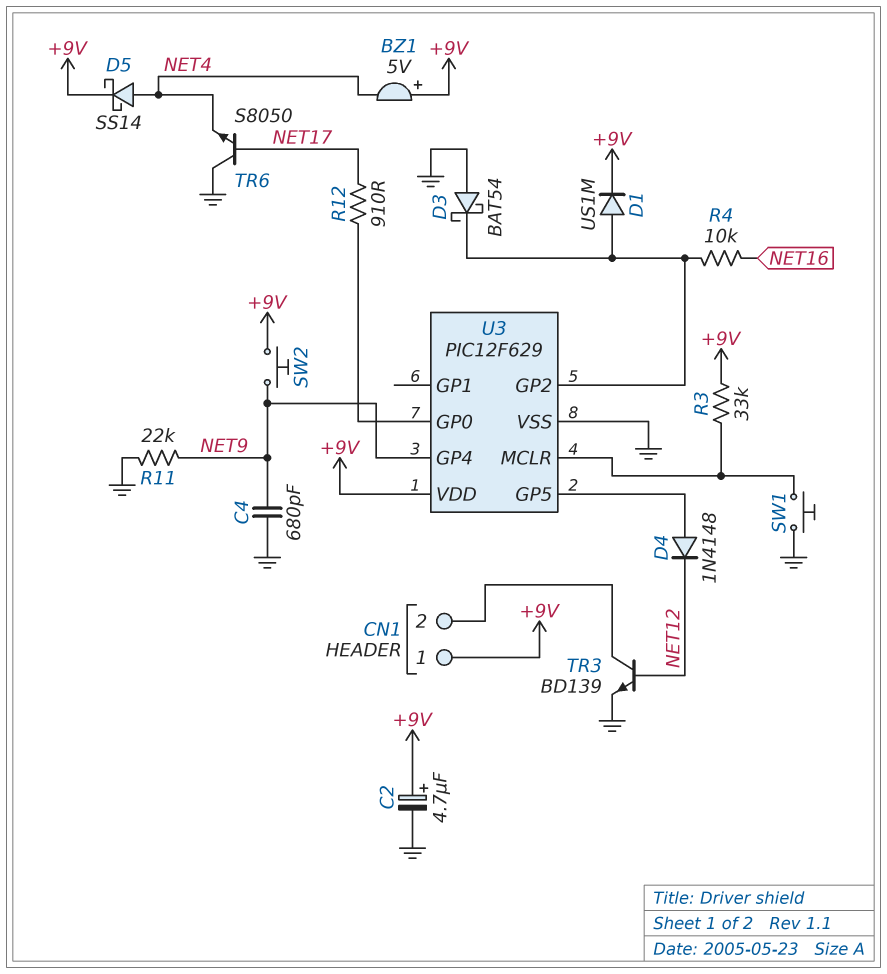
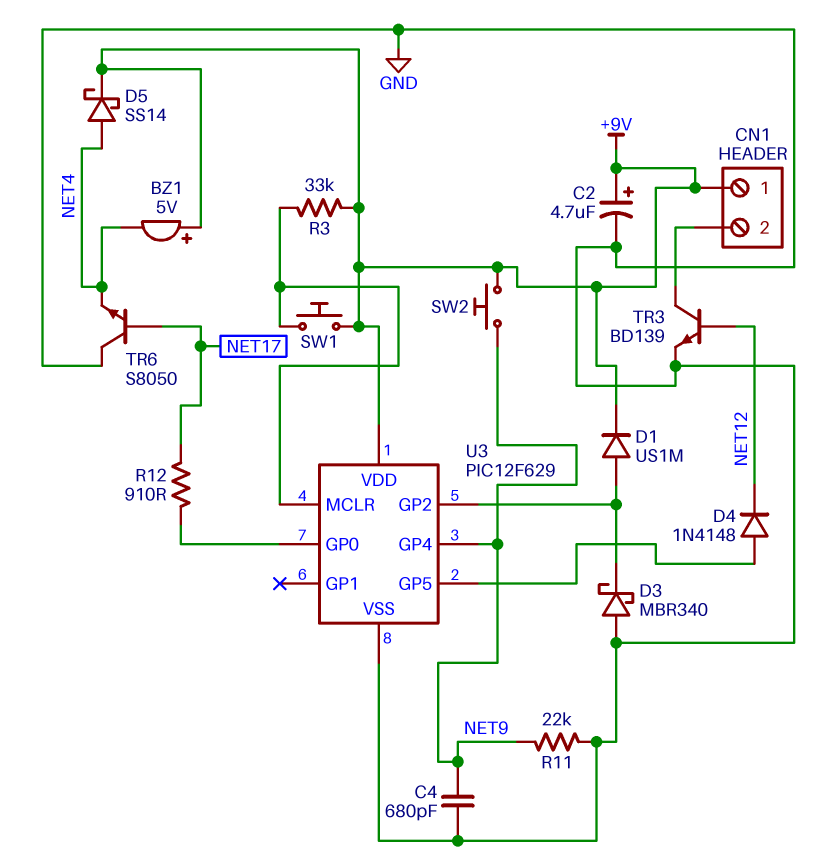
D3: schottky BAT54 (A GND, K U3/GP2) -> schottky MBR340 (A GND, K U3/GP2)
R4: 10k (NET16, U3/GP2) -> none
SW1: button (GND, U3/MCLR) -> button (+9V, U3/MCLR)

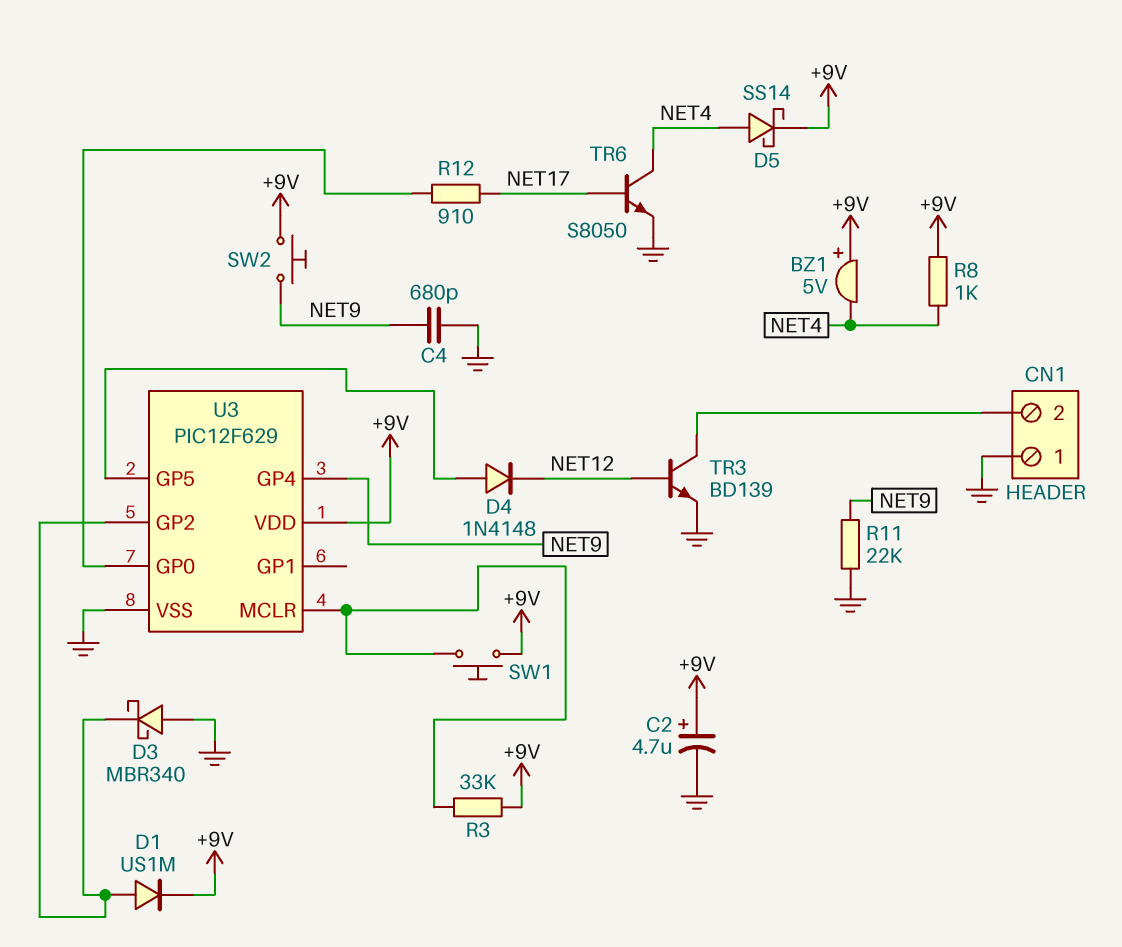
CN1 pin 1: +9V -> GND
R8: none -> 1k (+9V, NET4)
TR6: NPN S8050 (B NET17, C GND, E NET4) -> NPN S8050 (B NET17, C NET4, E GND)

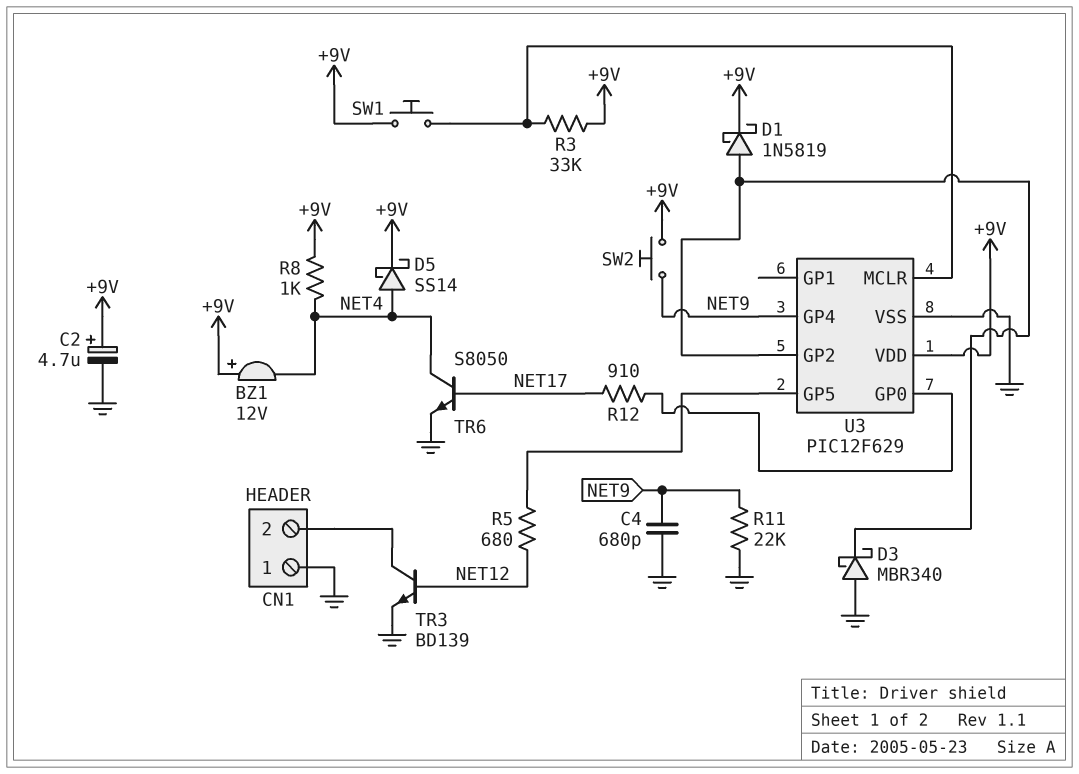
BZ1: buzzer 5V (plus +9V, minus NET4) -> buzzer 12V (plus +9V, minus NET4)
D1: diode US1M (A U3/GP2, K +9V) -> schottky 1N5819 (A U3/GP2, K +9V)
D4: diode 1N4148 (A U3/GP5, K NET12) -> none
R5: none -> 680 (NET12, U3/GP5)

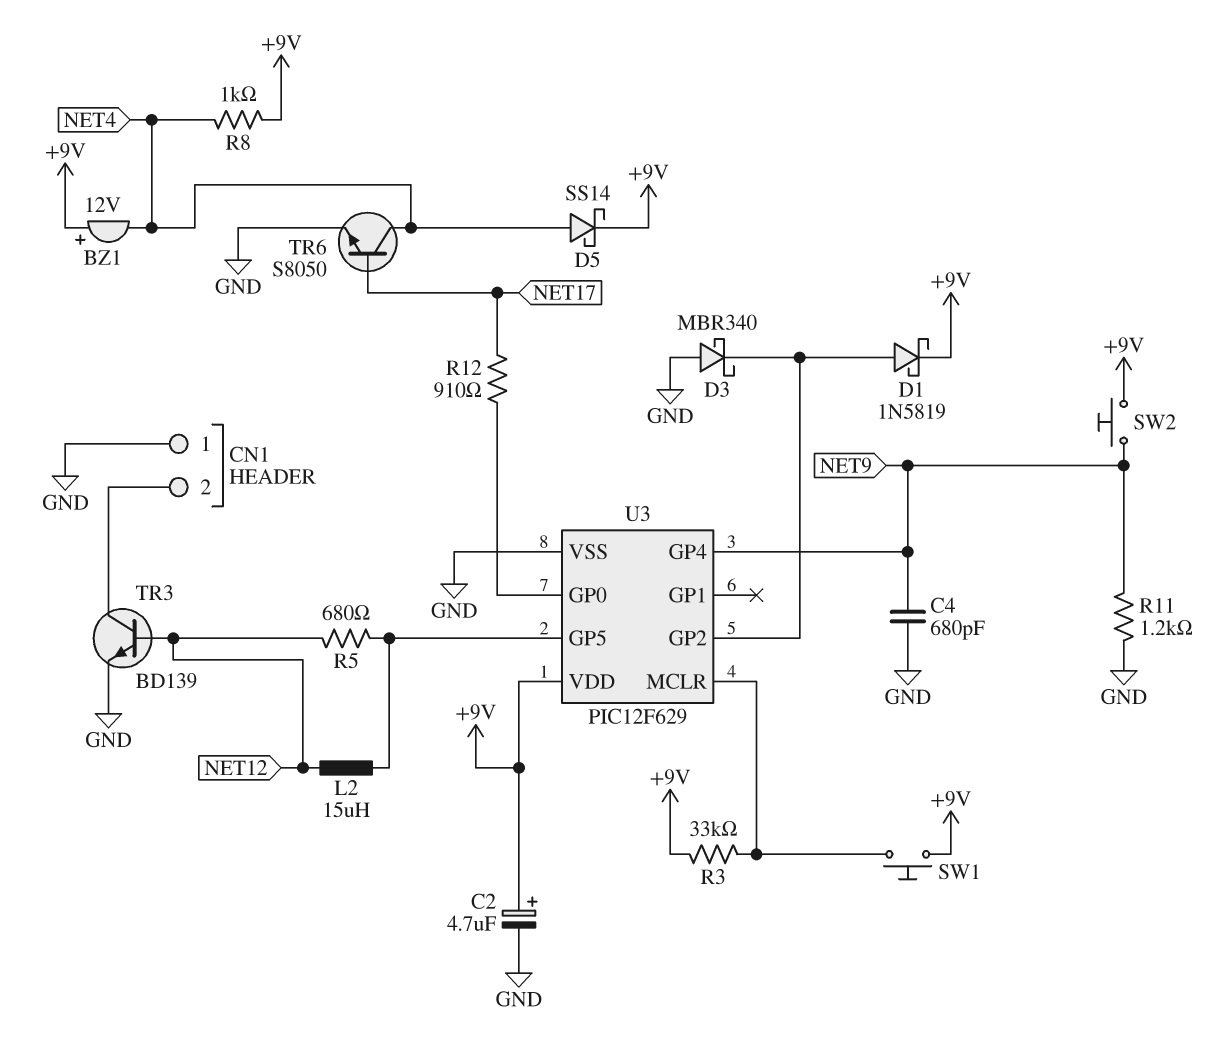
L2: none -> 15uH (NET12, U3/GP5)
R11: 22k (GND, NET9) -> 1.2k (GND, NET9)

